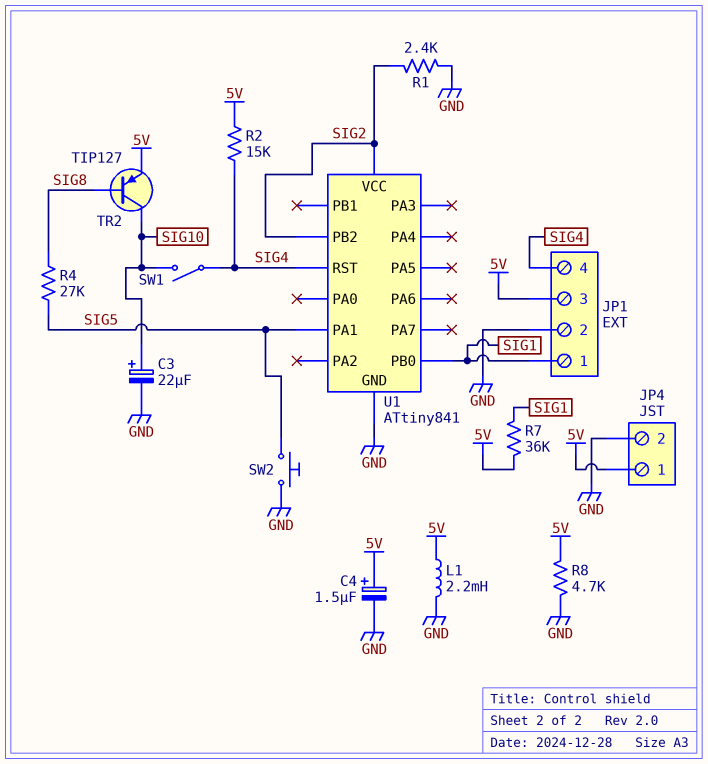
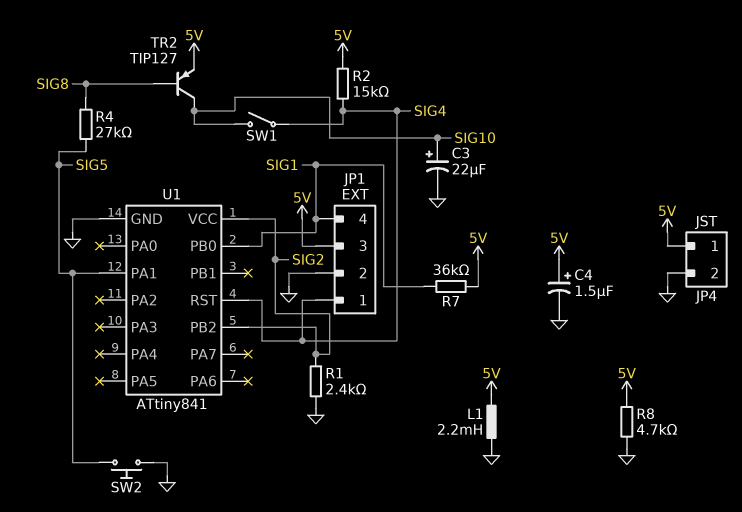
JP1 pin 1: SIG1 -> SIG4
JP1 pin 4: SIG4 -> SIG1

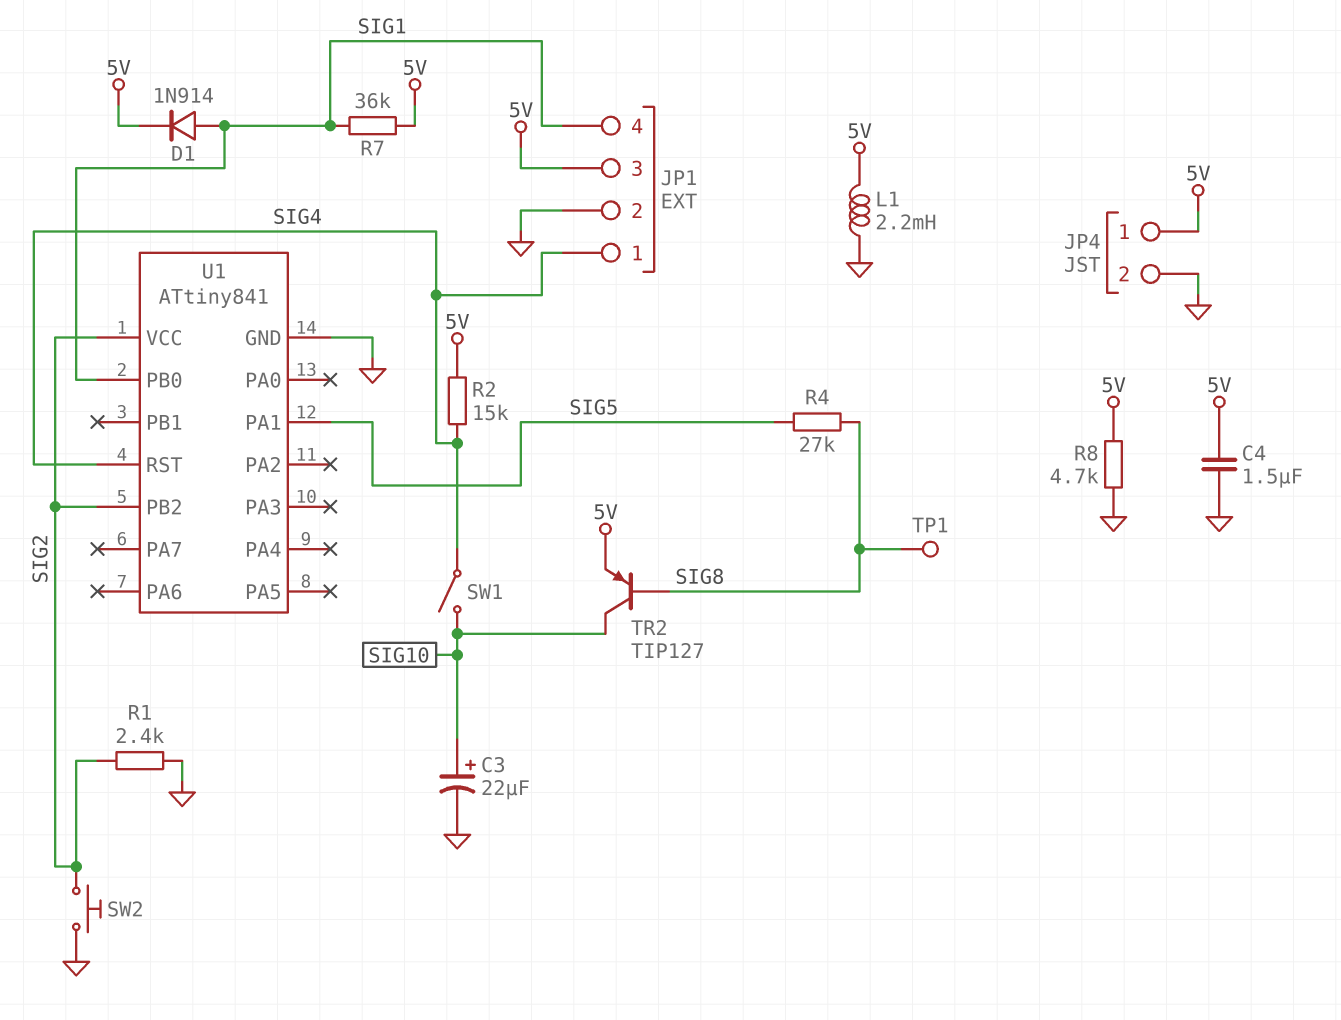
C4: 1.5uF (plus 5V, minus GND) -> 1.5uF (5V, GND)
D1: none -> diode 1N914 (A SIG1, K 5V)
SW2: button (GND, SIG5) -> button (GND, SIG2)
TP1: none -> test point (SIG8)

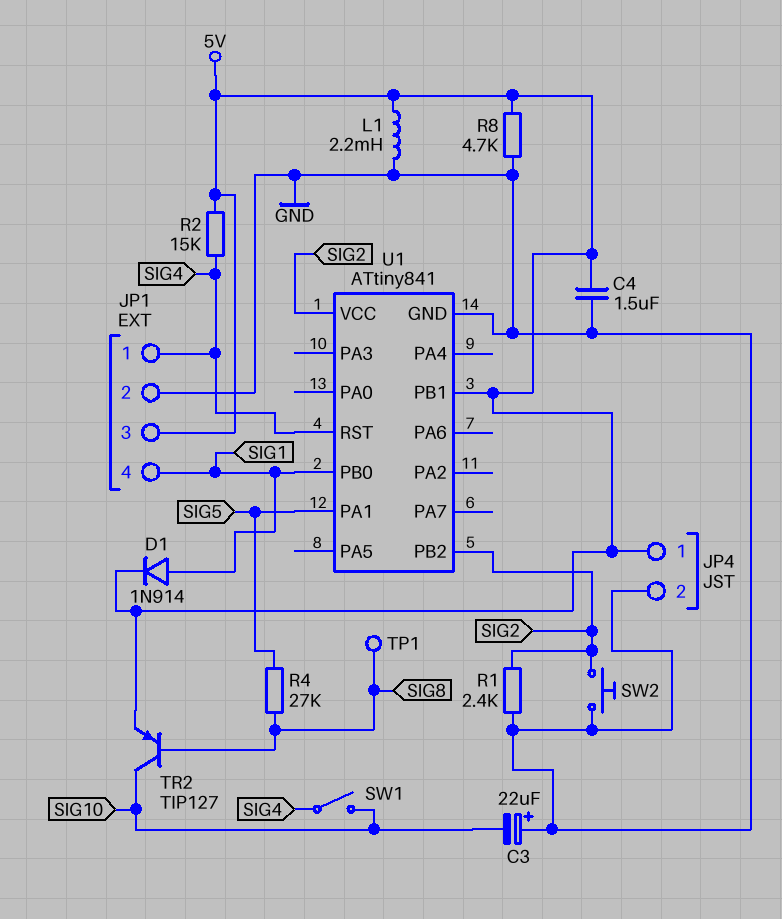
C3: 22uF (plus SIG10, minus GND) -> 22uF (plus GND, minus SIG10)
R7: 36k (5V, SIG1) -> none
U1 pin PB1: none -> 5V

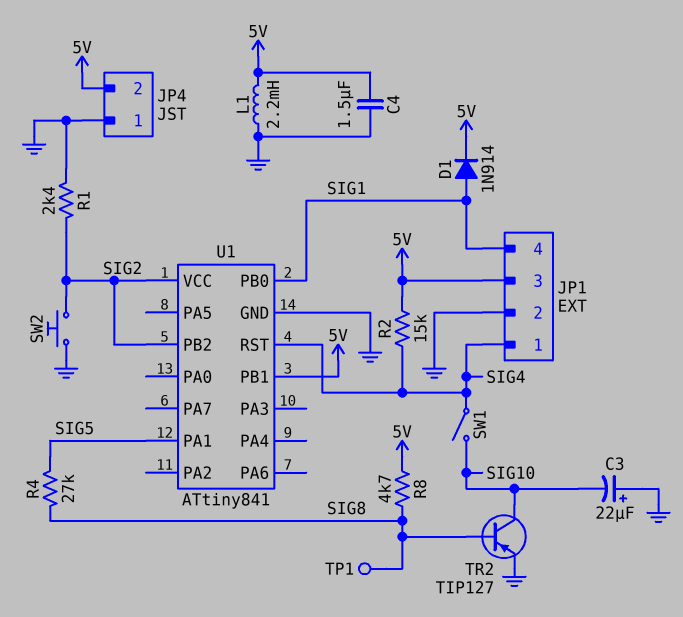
JP4 pin 1: 5V -> GND
JP4 pin 2: GND -> 5V
R8: 4.7k (5V, GND) -> 4.7k (5V, SIG8)
TR2: PNP TIP127 (B SIG8, C SIG10, E 5V) -> PNP TIP127 (B SIG8, C SIG10, E GND)

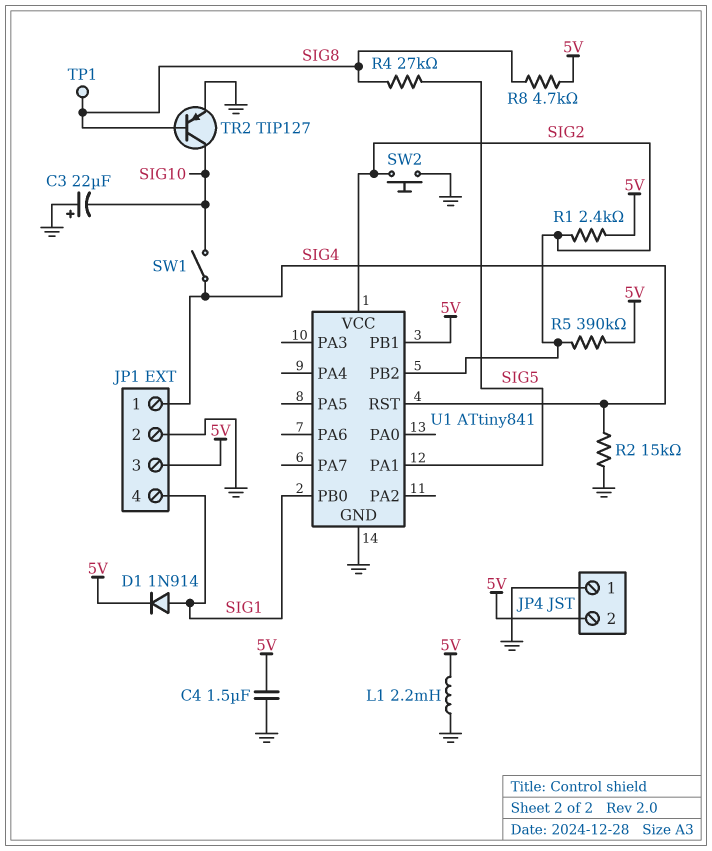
R1: 2.4k (GND, SIG2) -> 2.4k (5V, SIG2)
R2: 15k (5V, SIG4) -> 15k (GND, SIG4)
R5: none -> 390k (5V, SIG2)

